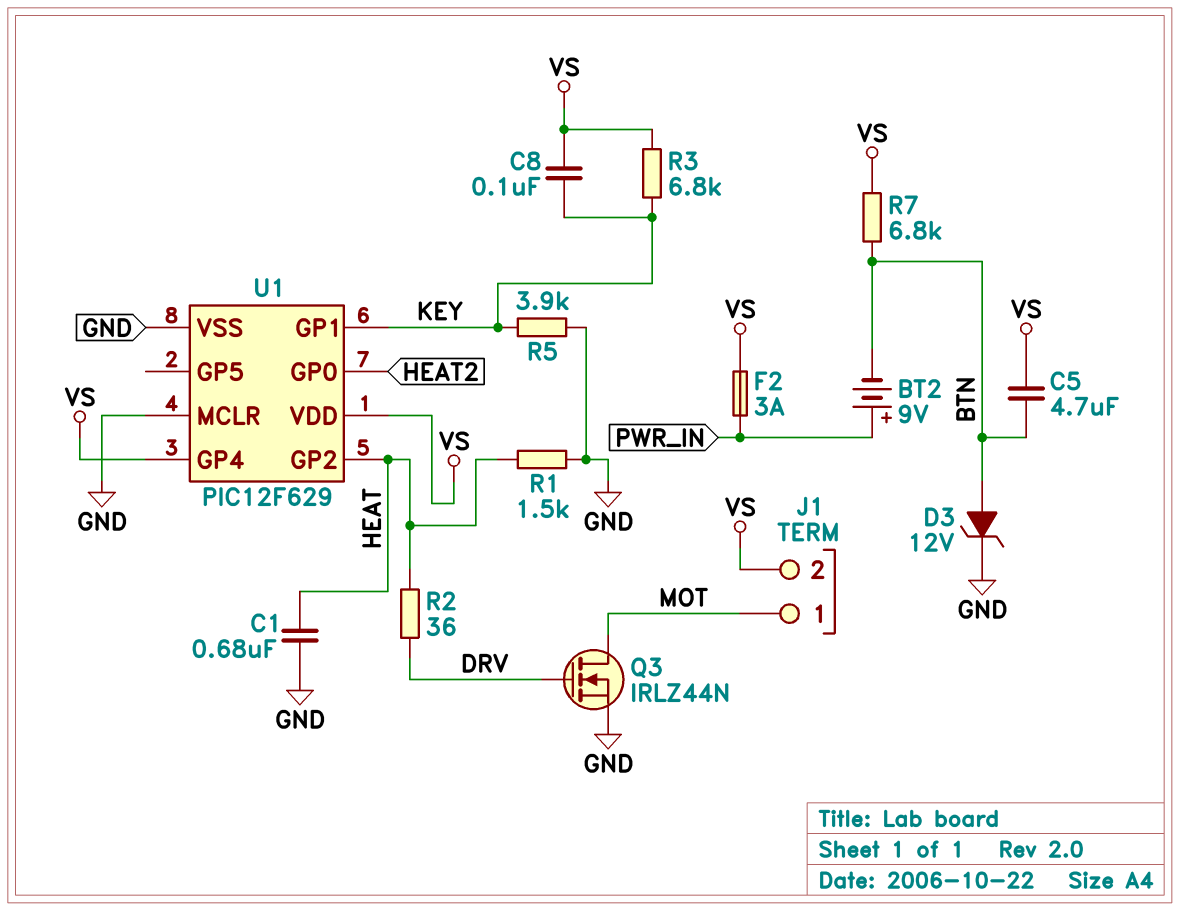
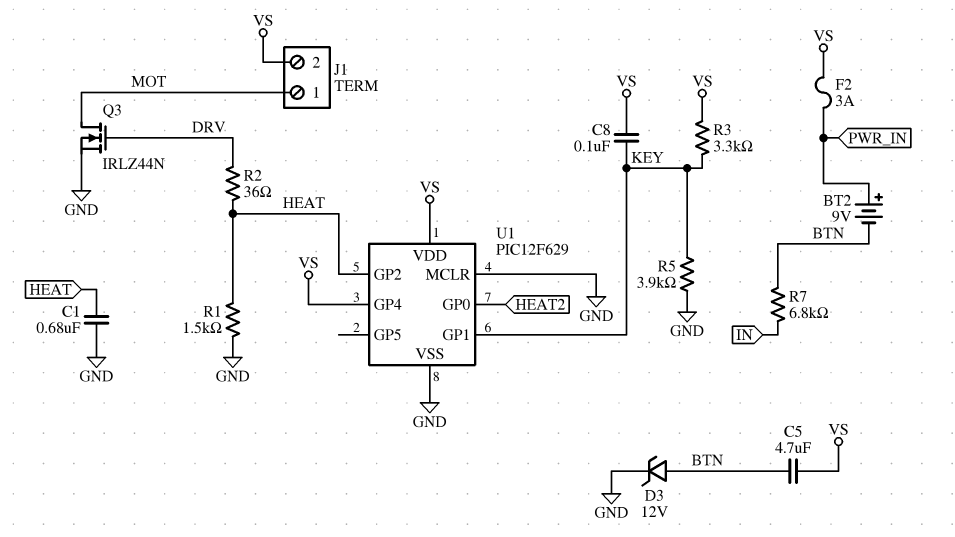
R3: 6.8k (KEY, VS) -> 3.3k (KEY, VS)
R7: 6.8k (BTN, VS) -> 6.8k (BTN, IN)

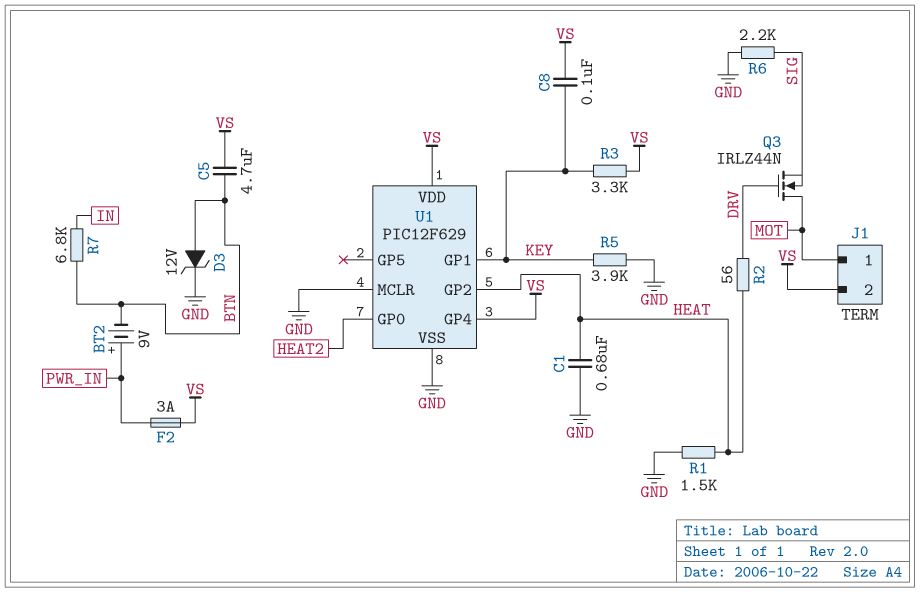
Q3: NMOS IRLZ44N (G DRV, D MOT, S GND) -> NMOS IRLZ44N (G DRV, D MOT, S SIG)
R2: 36 (DRV, HEAT) -> 56 (DRV, HEAT)
R6: none -> 2.2k (GND, SIG)

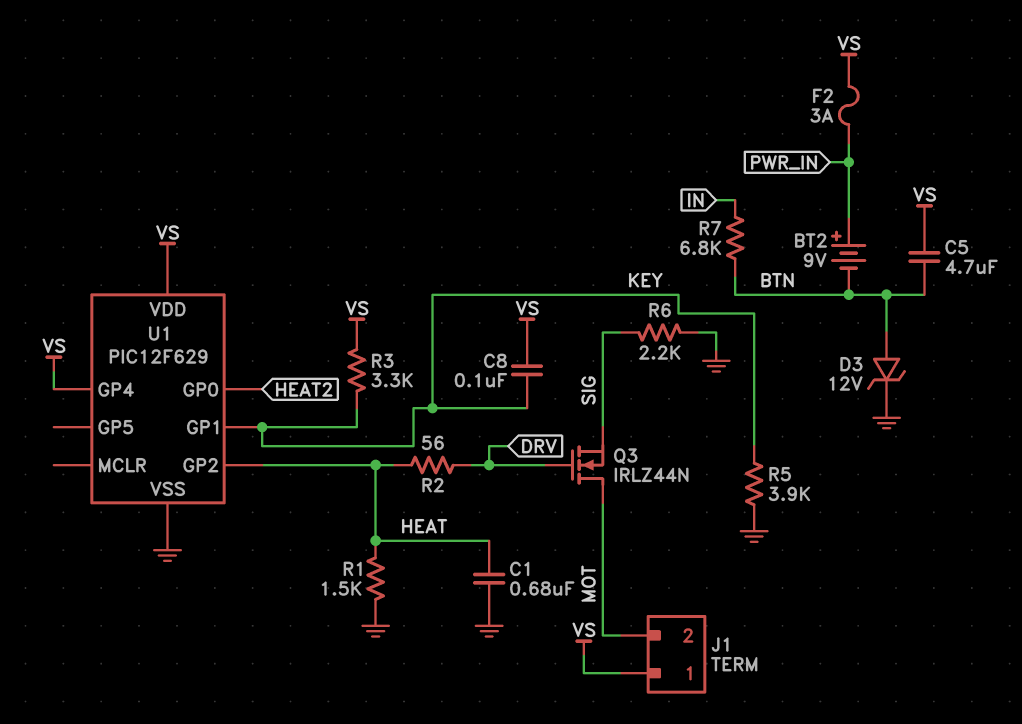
J1 pin 1: MOT -> VS
J1 pin 2: VS -> MOT
U1 pin MCLR: GND -> none

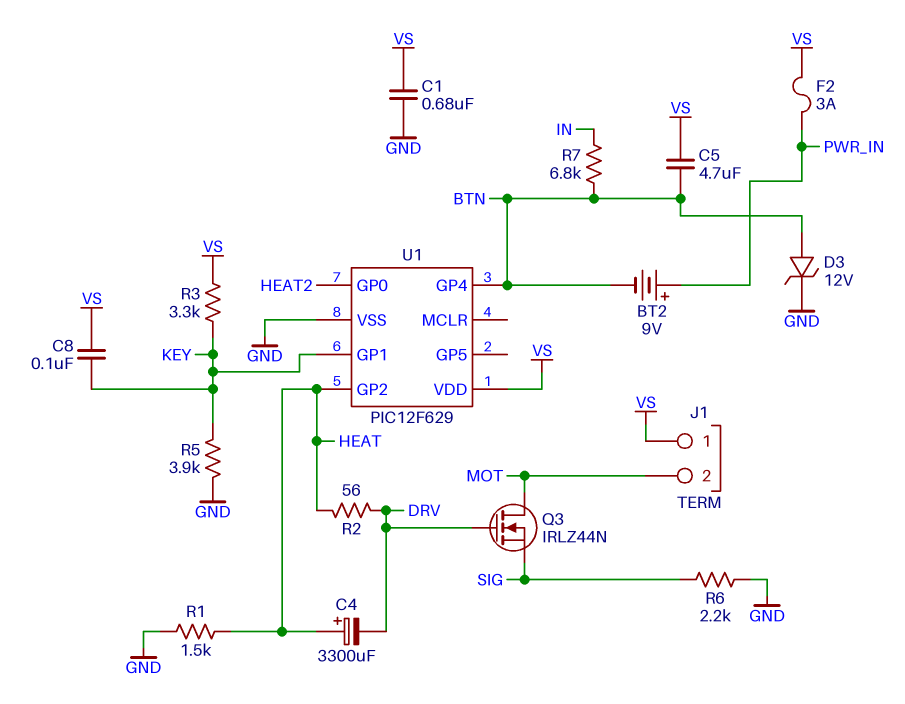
C1: 680nF (GND, HEAT) -> 680nF (GND, VS)
C4: none -> 3300uF (plus HEAT, minus DRV)
U1 pin GP4: VS -> BTN

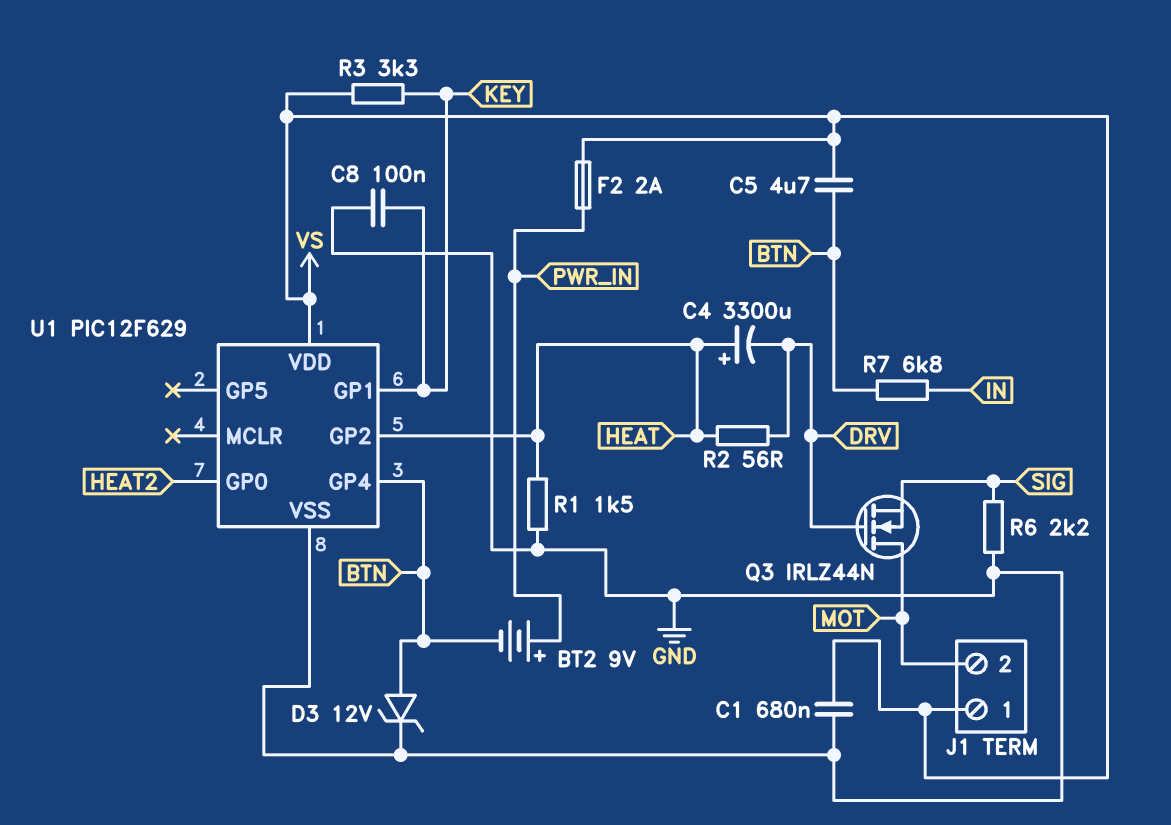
C8: 100nF (KEY, VS) -> 100nF (GND, KEY)
F2: 3A (PWR_IN, VS) -> 2A (PWR_IN, VS)
R5: 3.9k (GND, KEY) -> none

